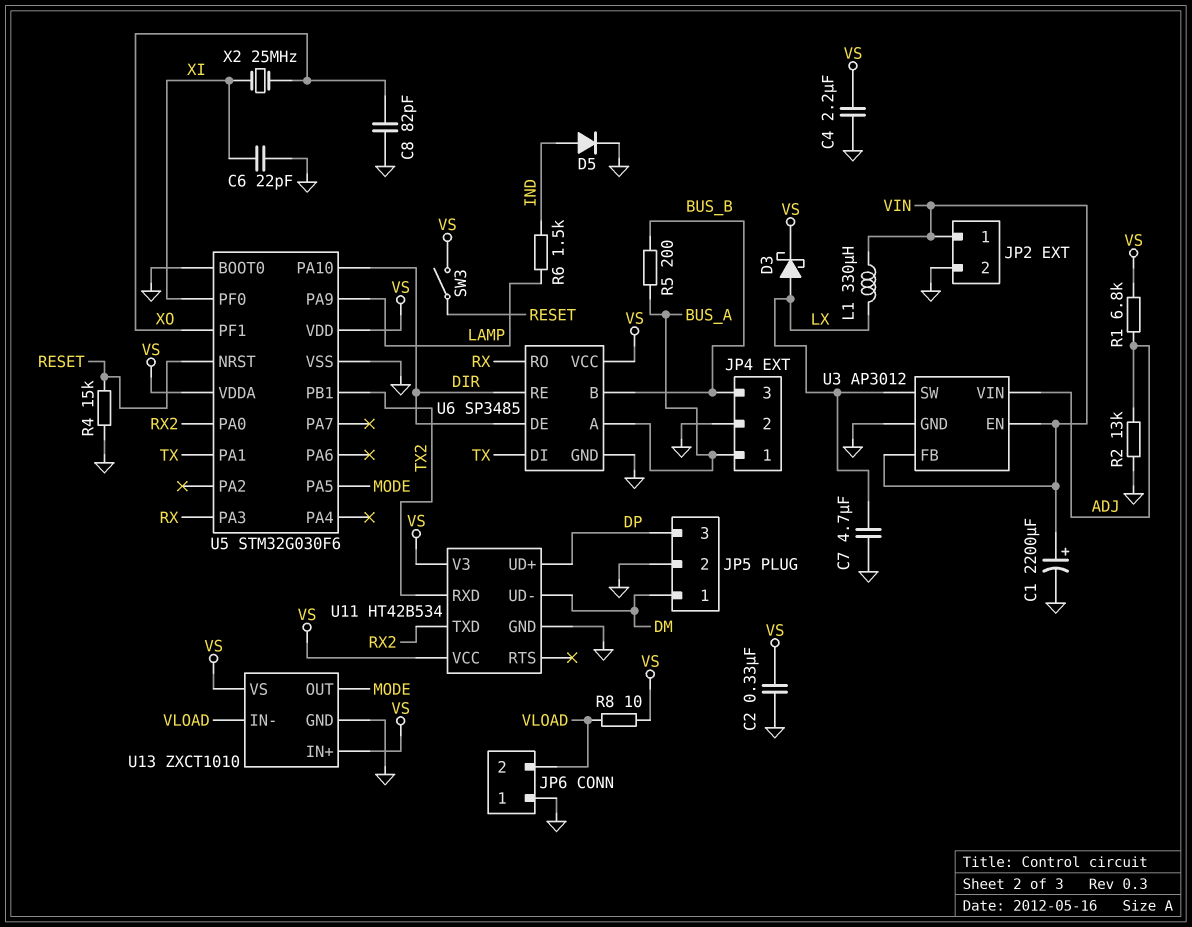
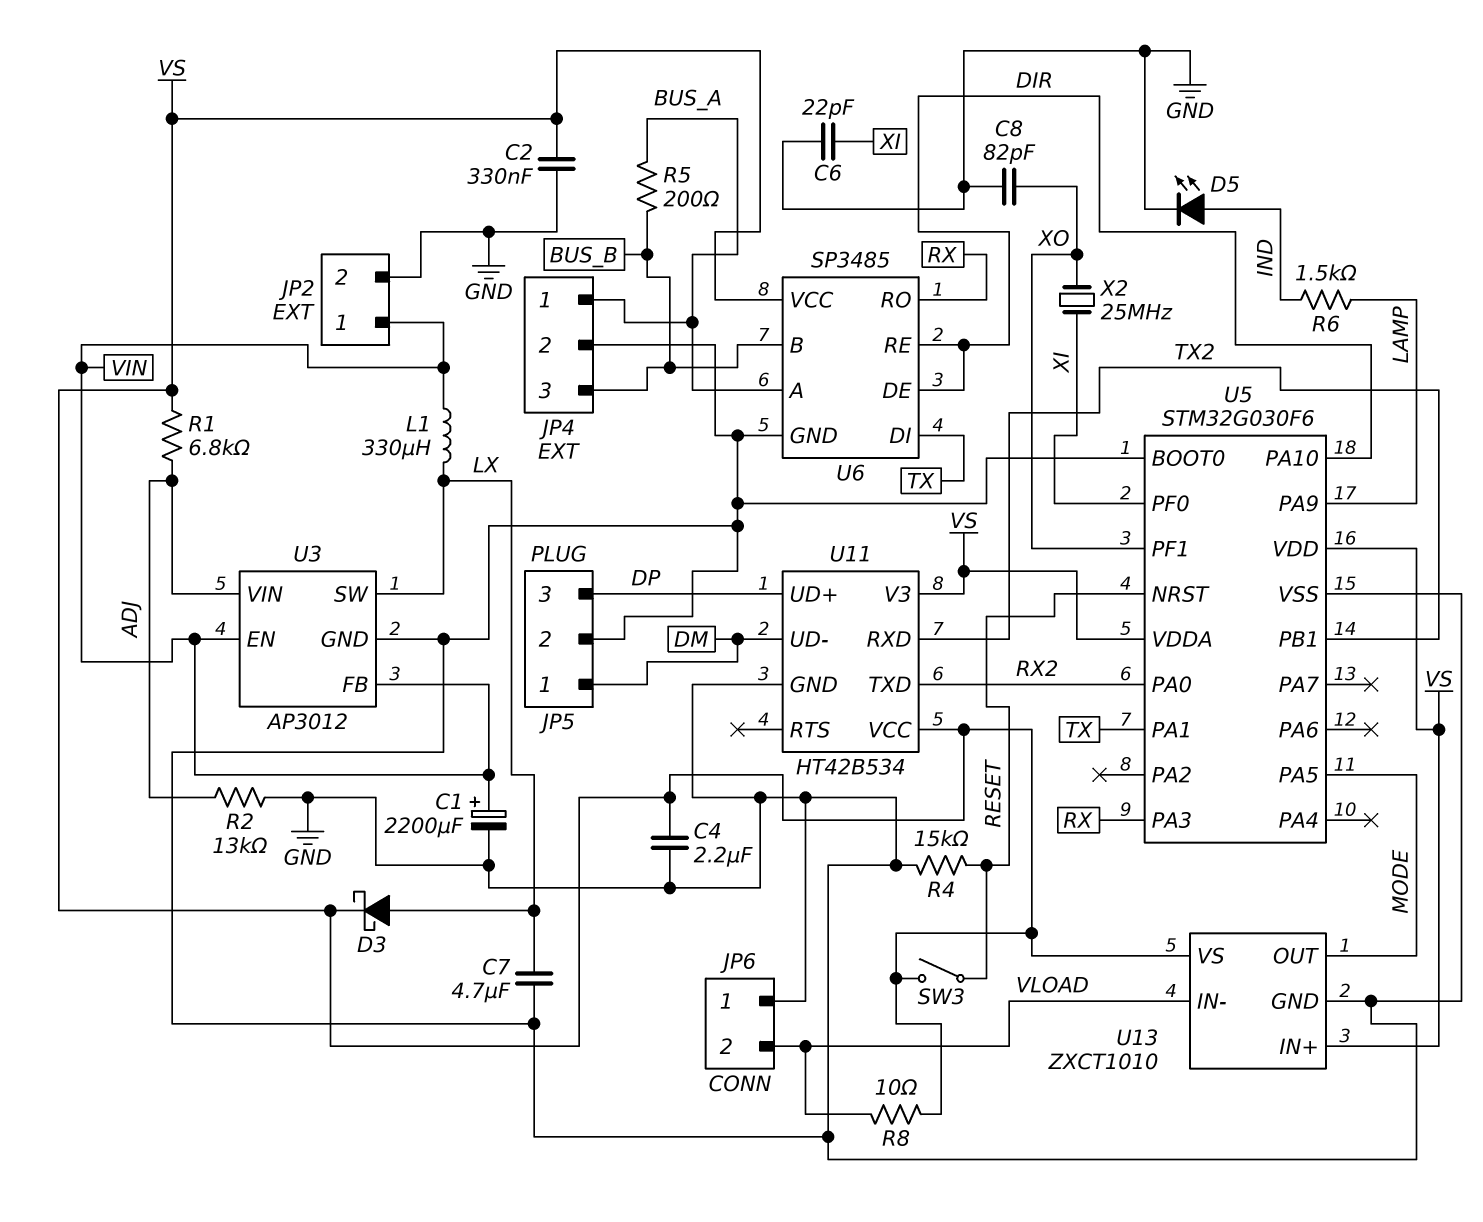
D5: diode (A IND, K GND) -> LED (A IND, K GND)

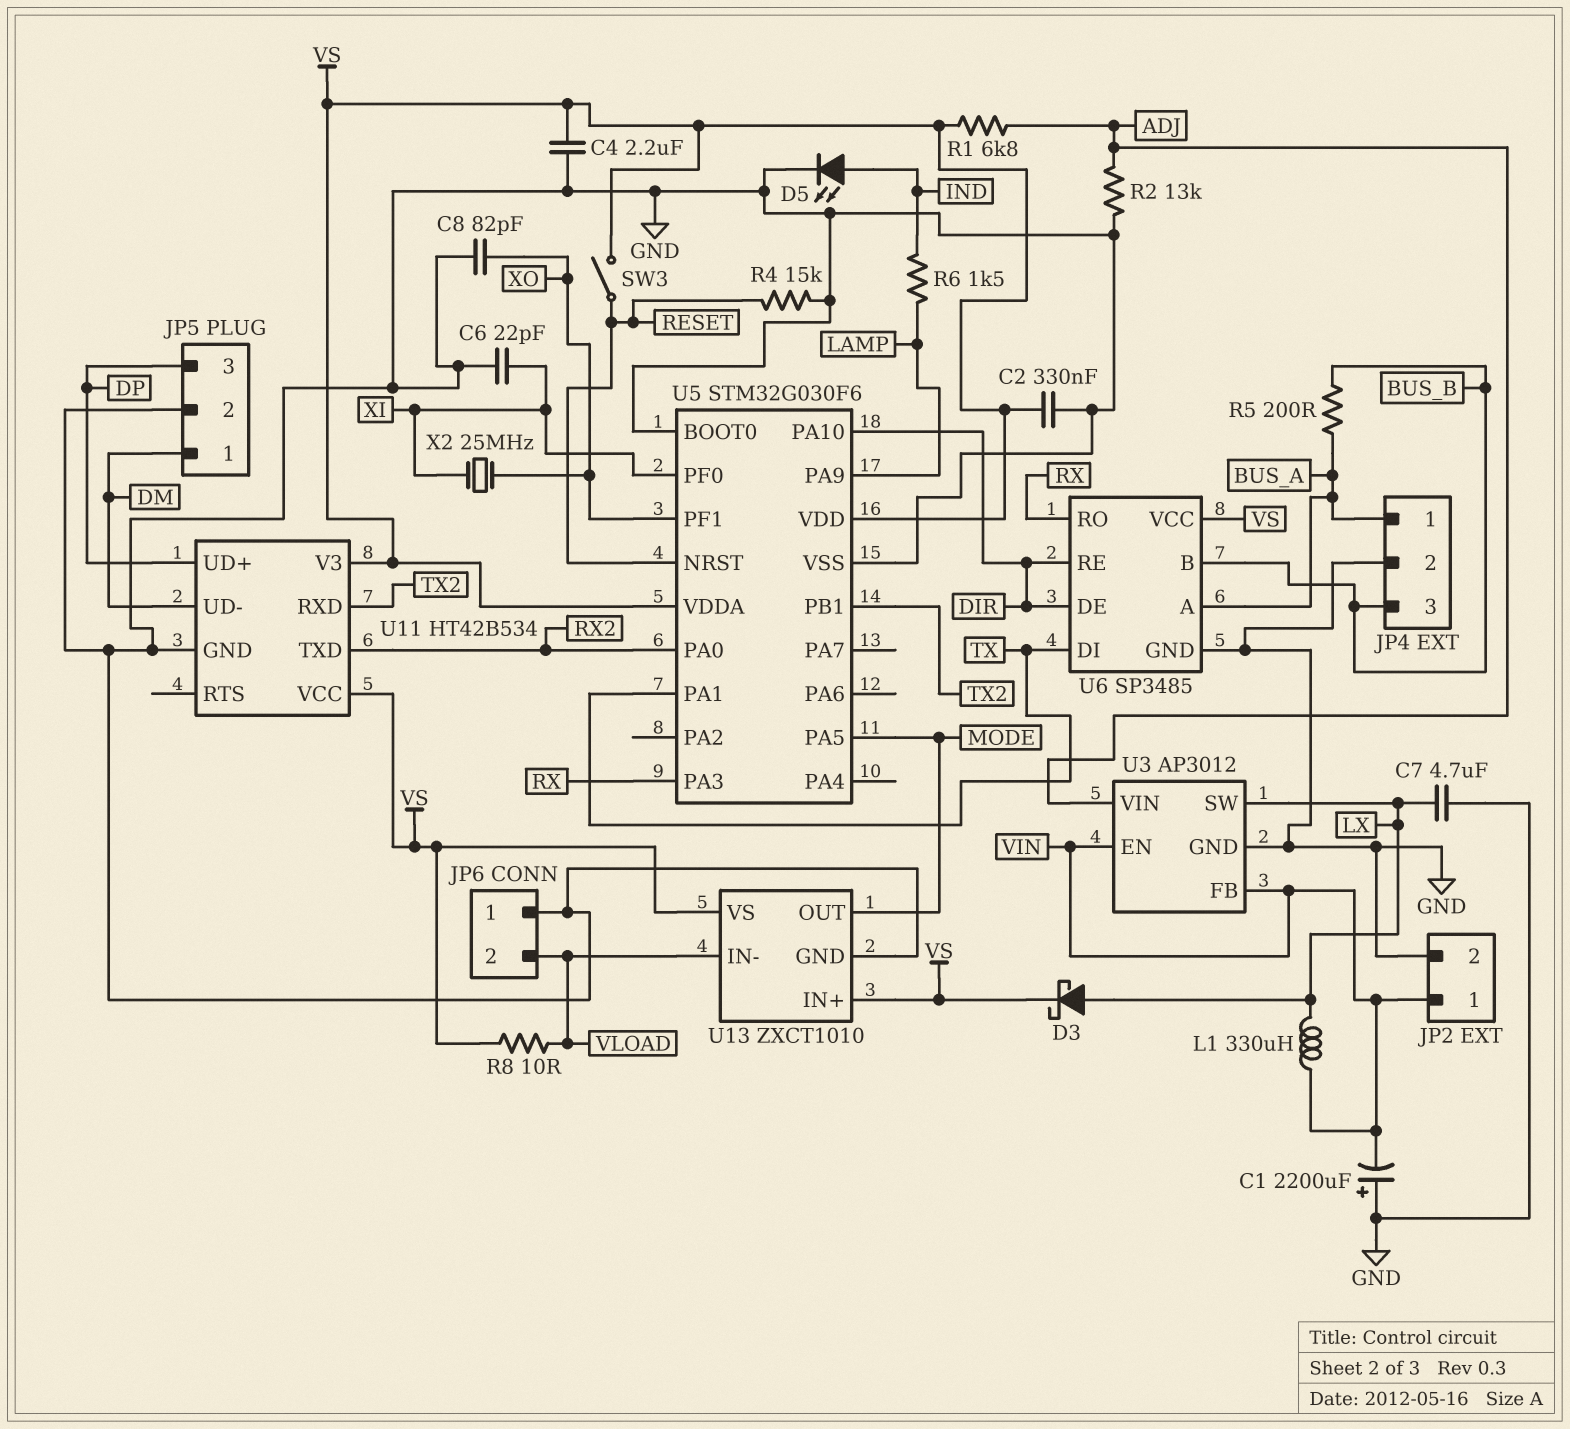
C1: 2200uF (plus VIN, minus GND) -> 2200uF (plus GND, minus VIN)

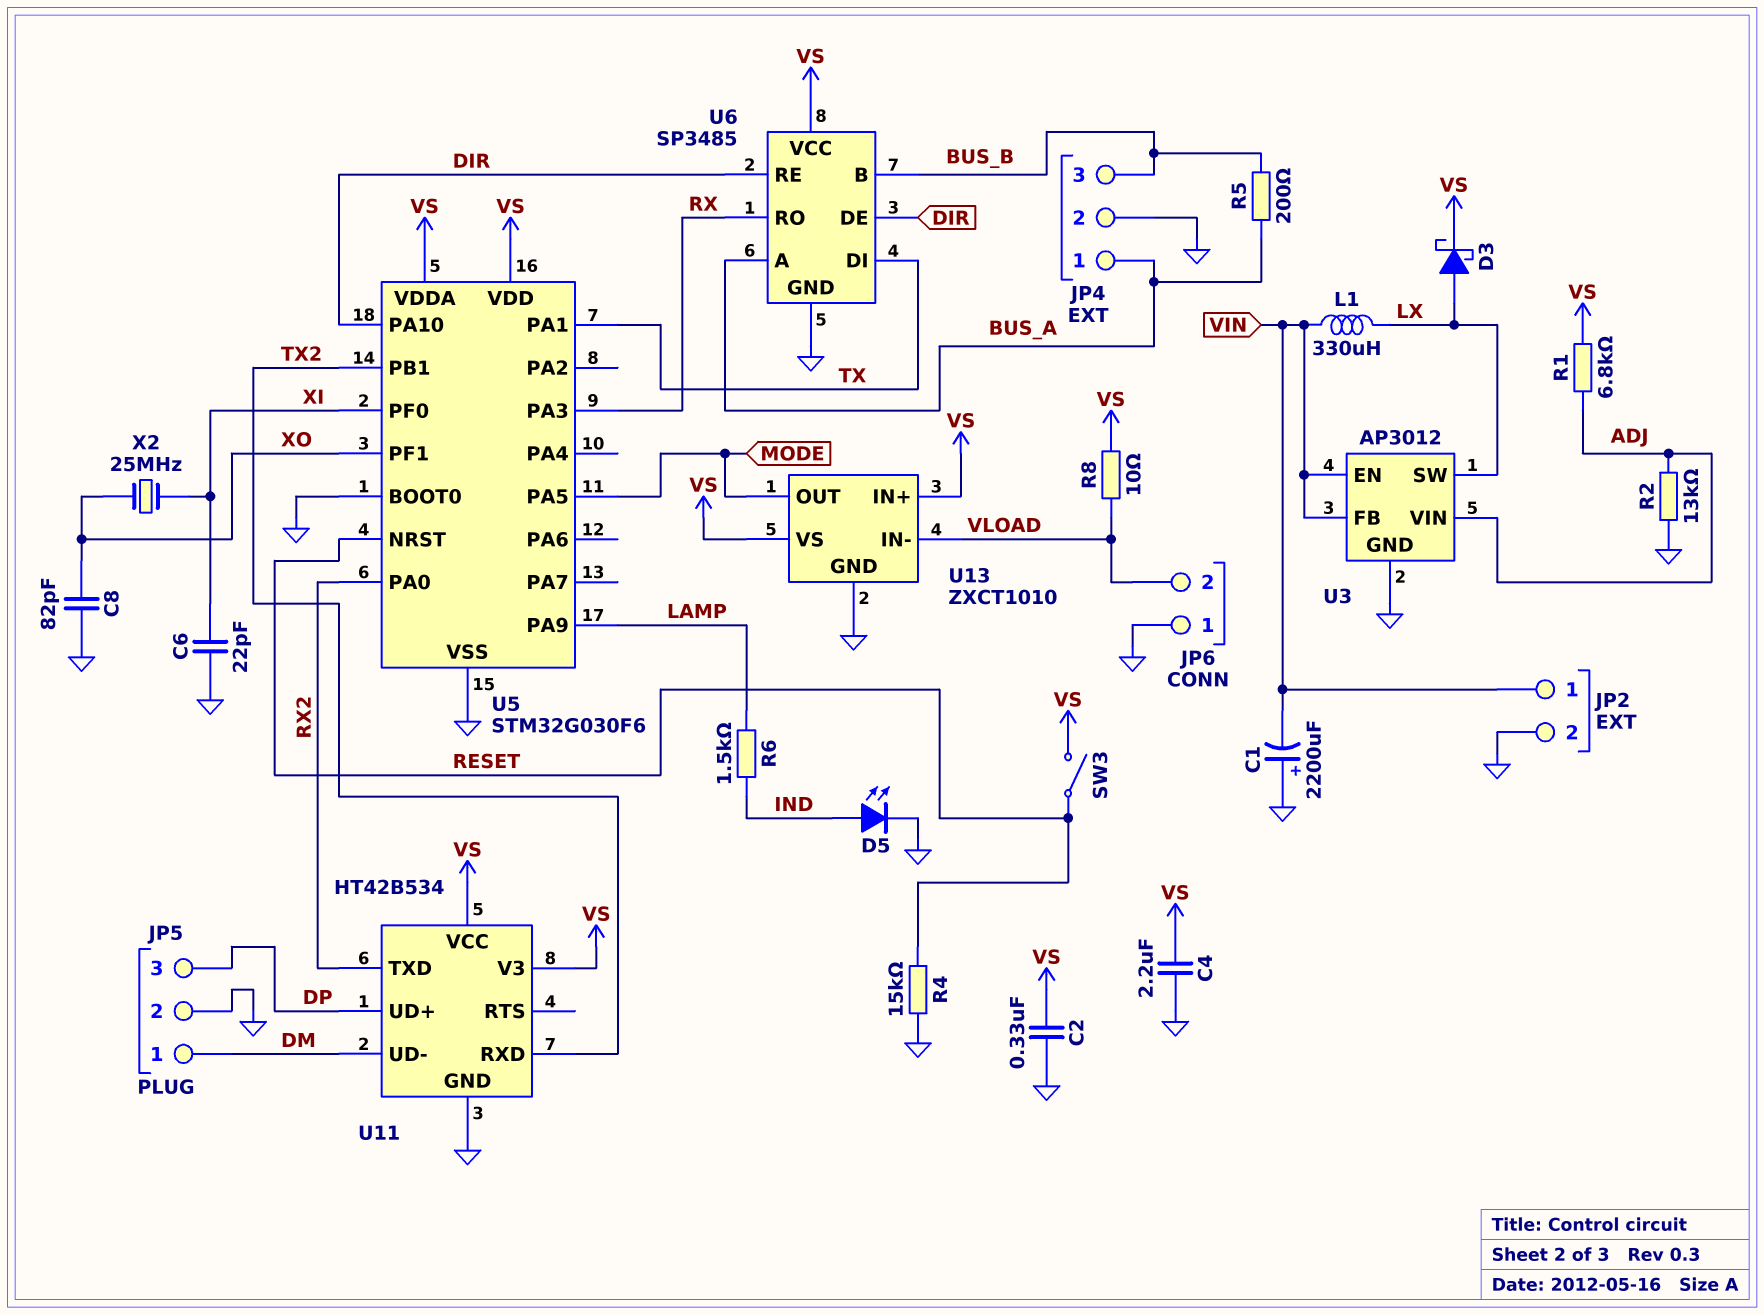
C7: 4.7uF (GND, LX) -> none

